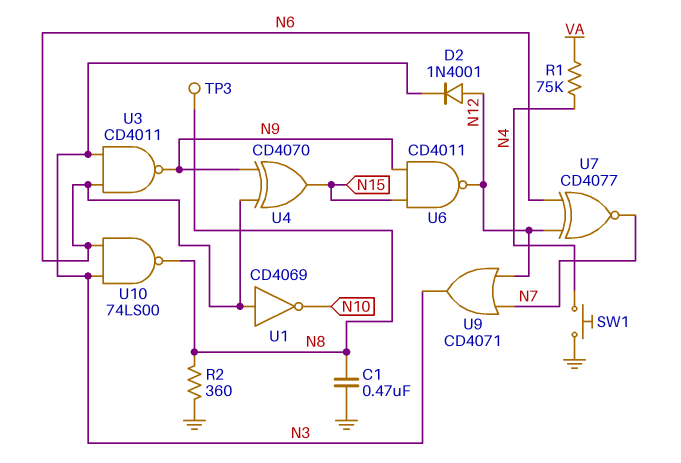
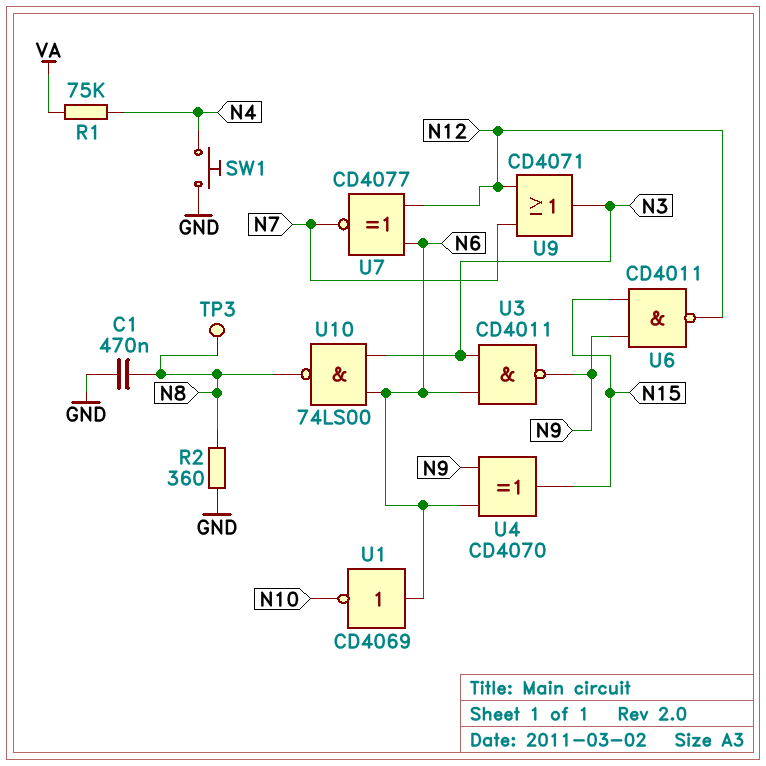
D2: diode 1N4001 (A N12, K N3) -> none

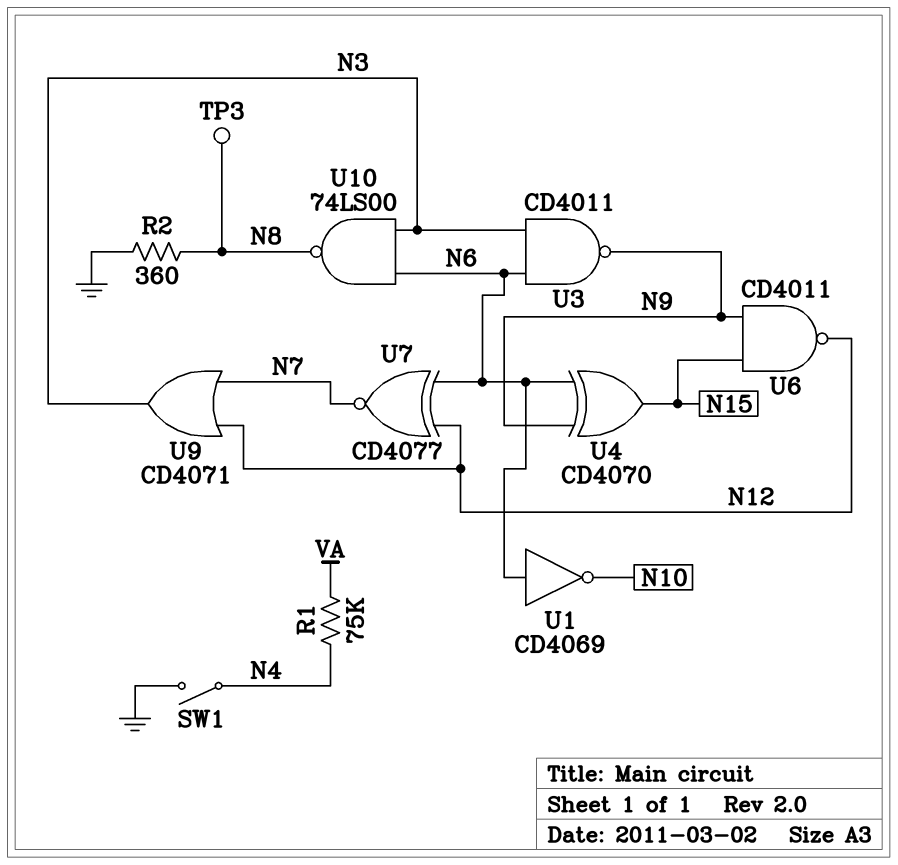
C1: 470nF (GND, N8) -> none
SW1: button (GND, N4) -> switch (GND, N4)

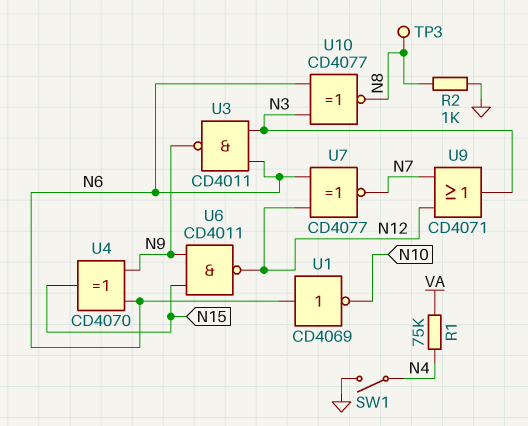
R2: 360 (GND, N8) -> 1k (GND, N8)
U10: NAND 74LS00 (in N3, in N6, out N8) -> XNOR CD4077 (in N3, in N6, out N8)

